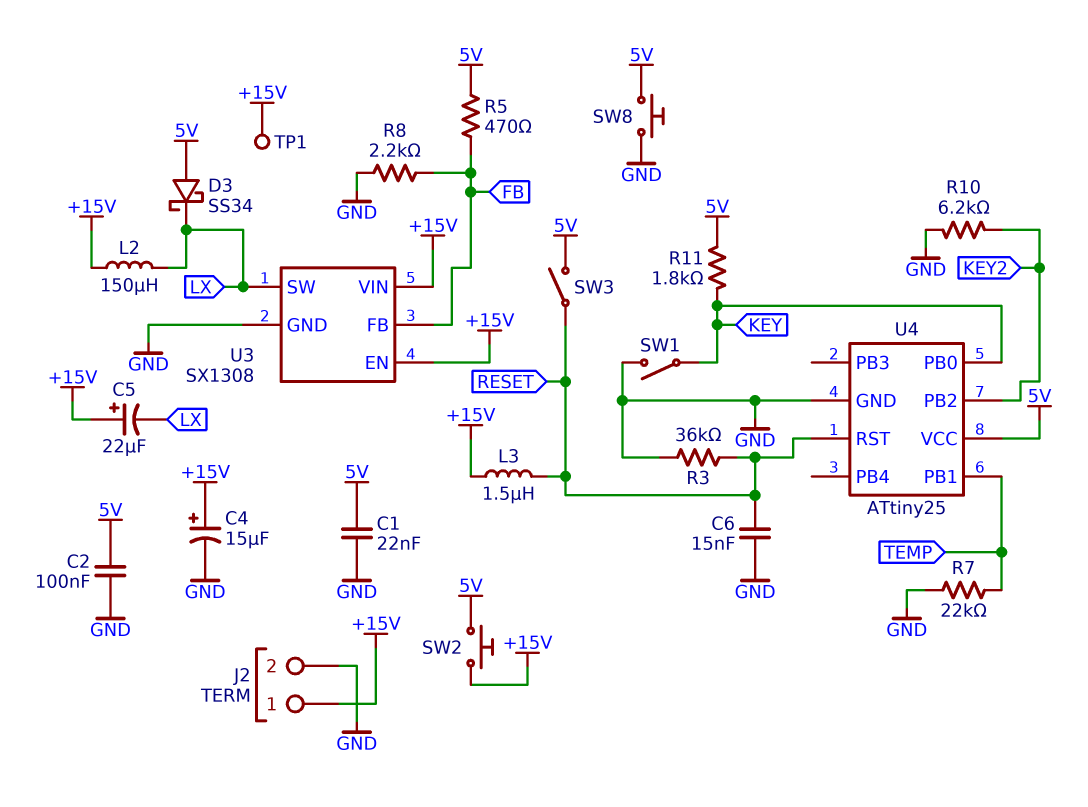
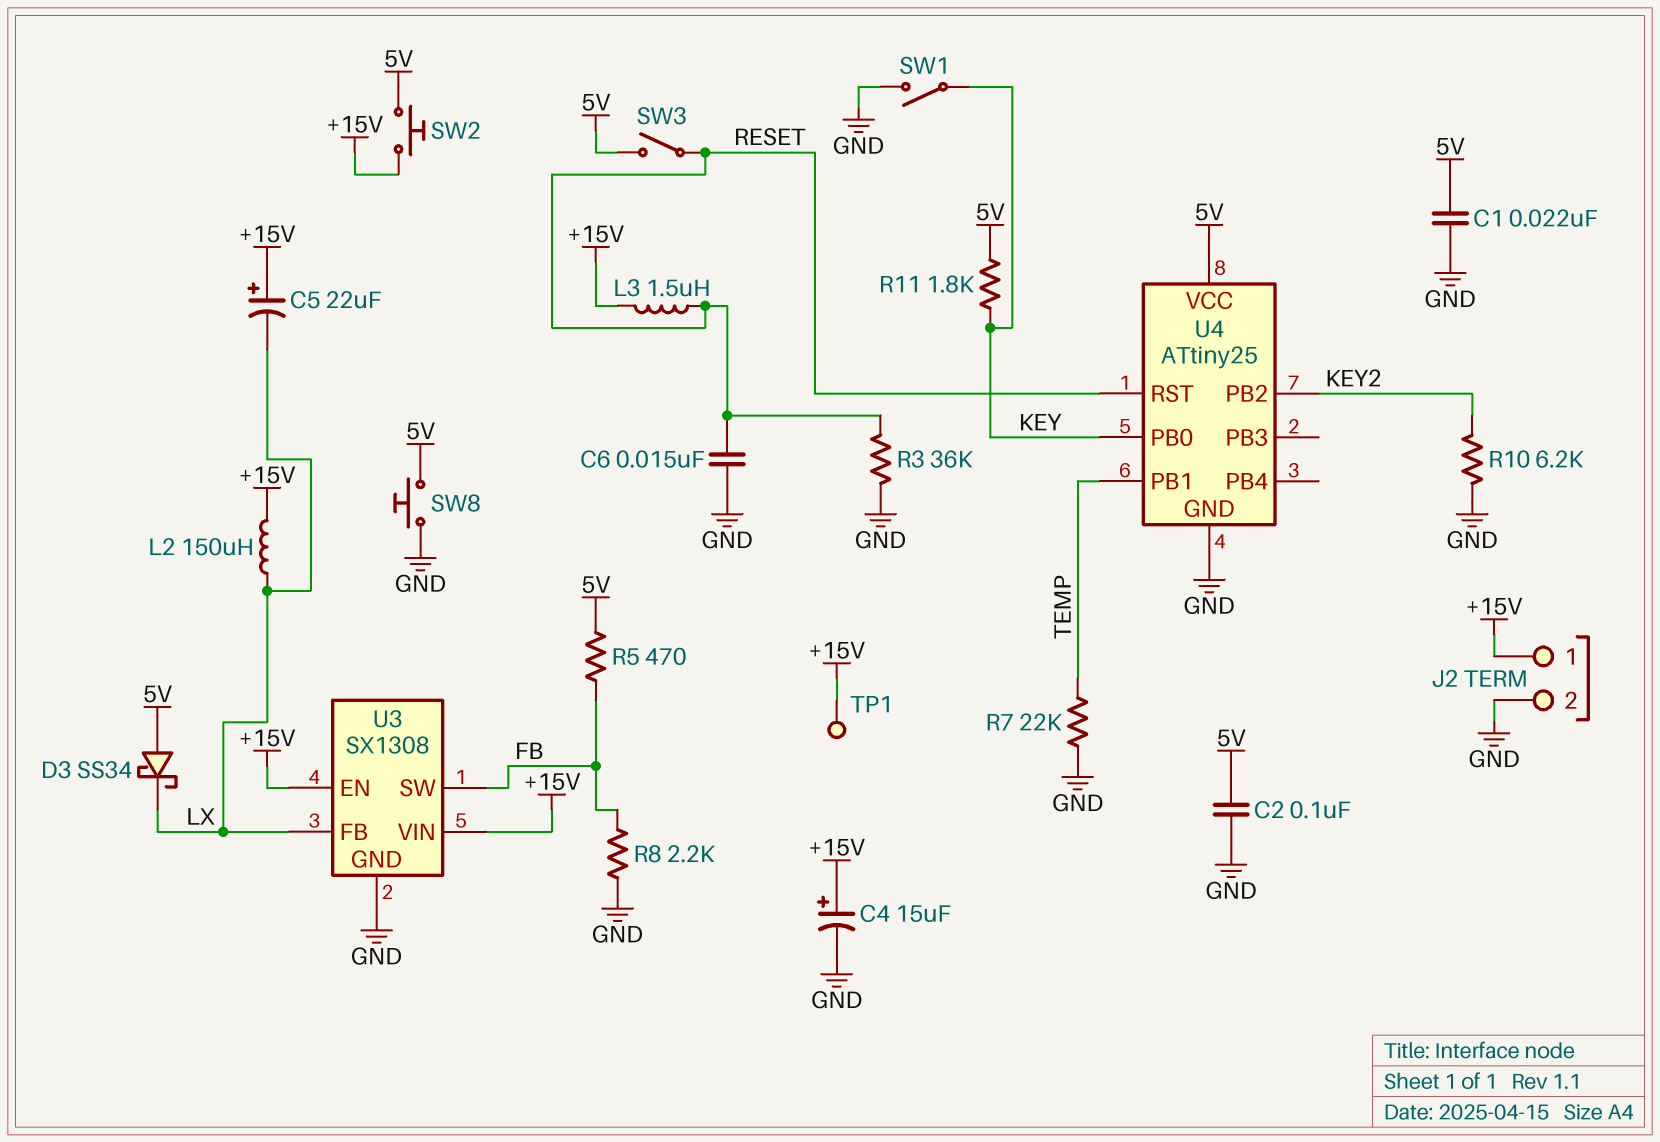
U3 pin FB: FB -> LX
U3 pin SW: LX -> FB

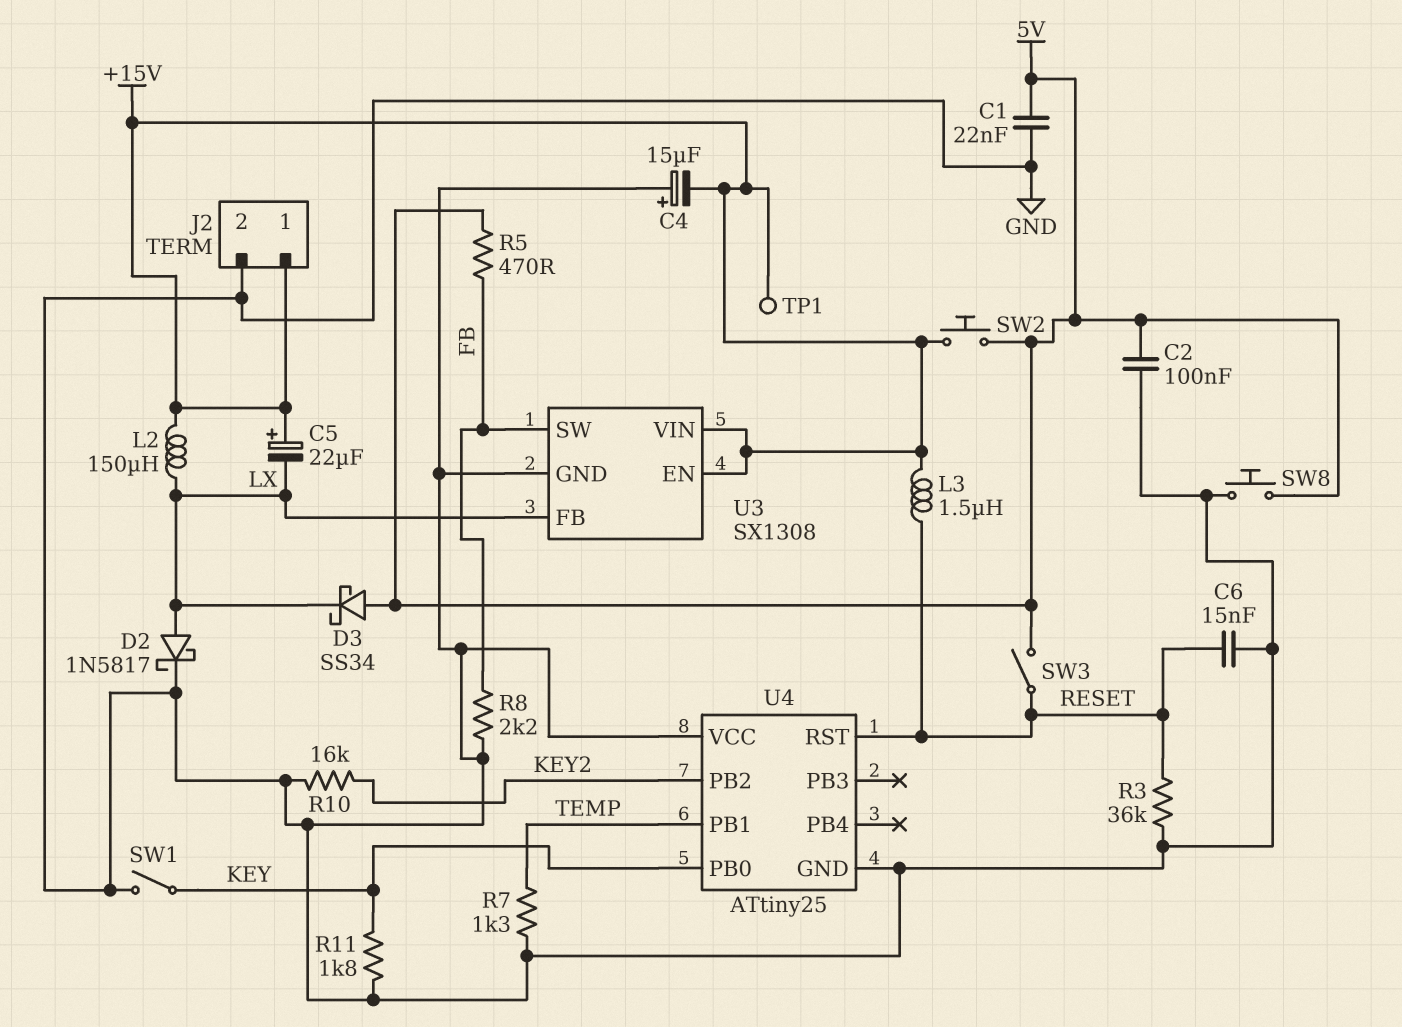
C4: 15uF (plus +15V, minus GND) -> 15uF (plus GND, minus +15V)
D2: none -> schottky 1N5817 (A LX, K GND)
R7: 22k (GND, TEMP) -> 1.3k (GND, TEMP)
R10: 6.2k (GND, KEY2) -> 16k (GND, KEY2)
R11: 1.8k (5V, KEY) -> 1.8k (GND, KEY)
U4 pin VCC: 5V -> GND

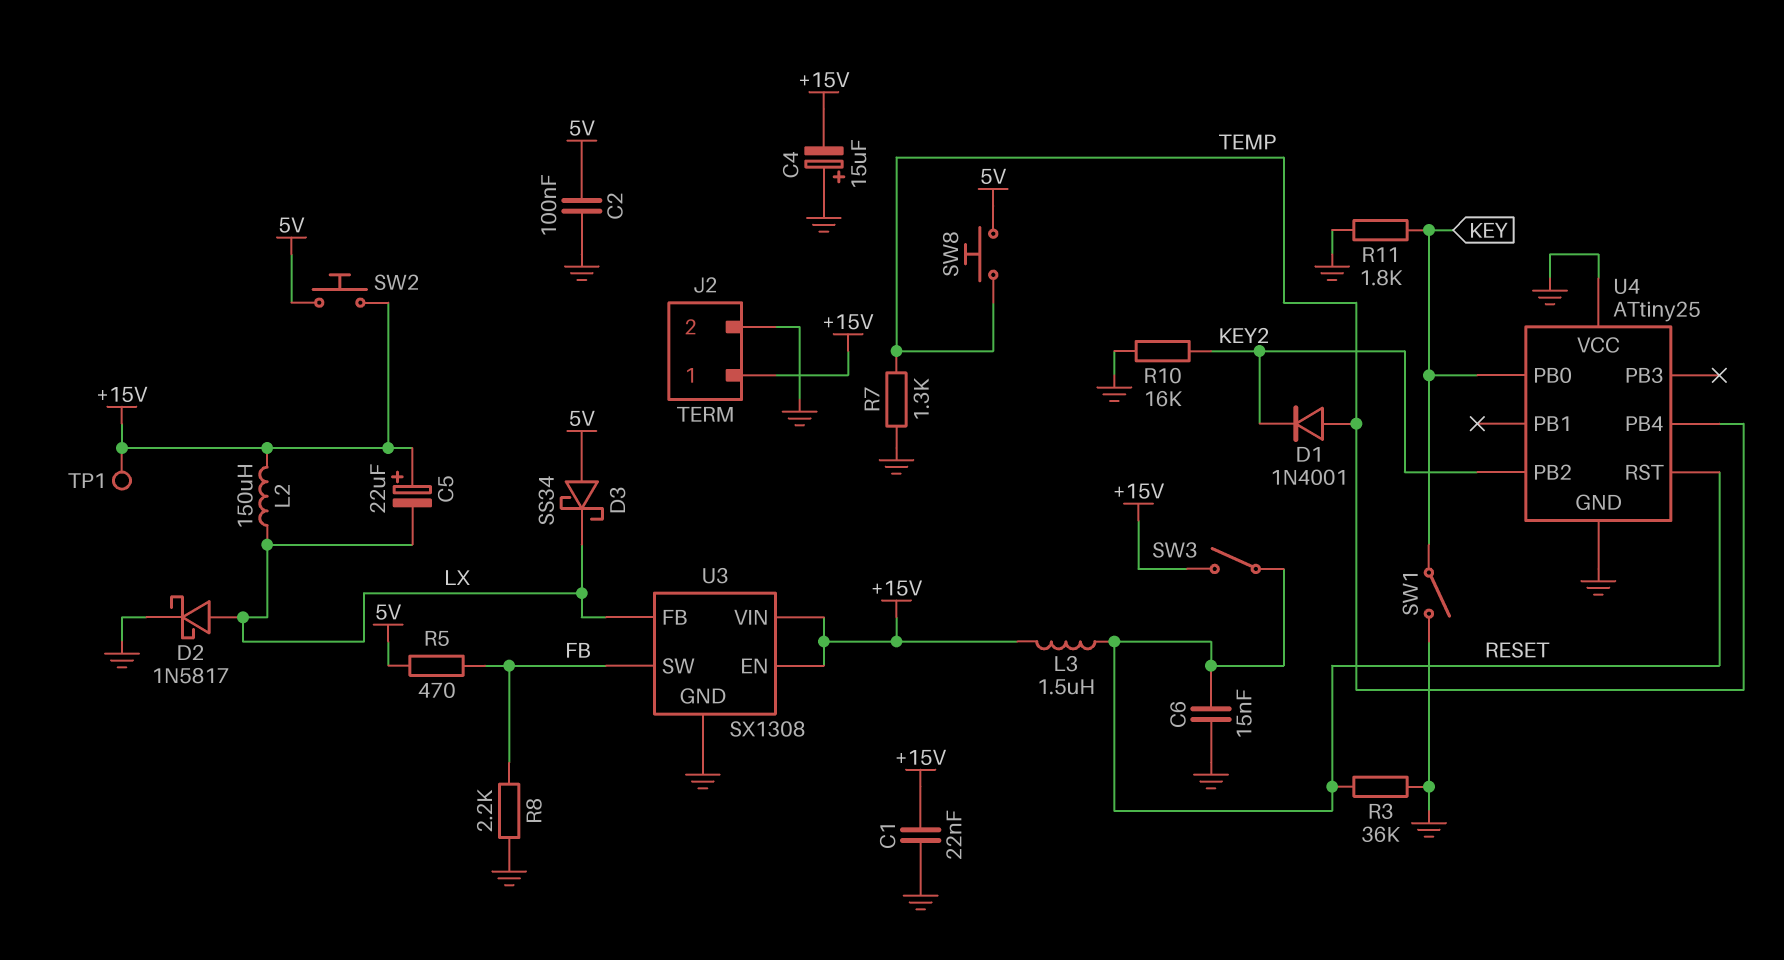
C1: 22nF (5V, GND) -> 22nF (+15V, GND)
D1: none -> diode 1N4001 (A TEMP, K KEY2)
SW3: switch (5V, RESET) -> switch (+15V, RESET)
SW8: button (5V, GND) -> button (5V, TEMP)
U4 pin PB1: TEMP -> none
U4 pin PB4: none -> TEMP

